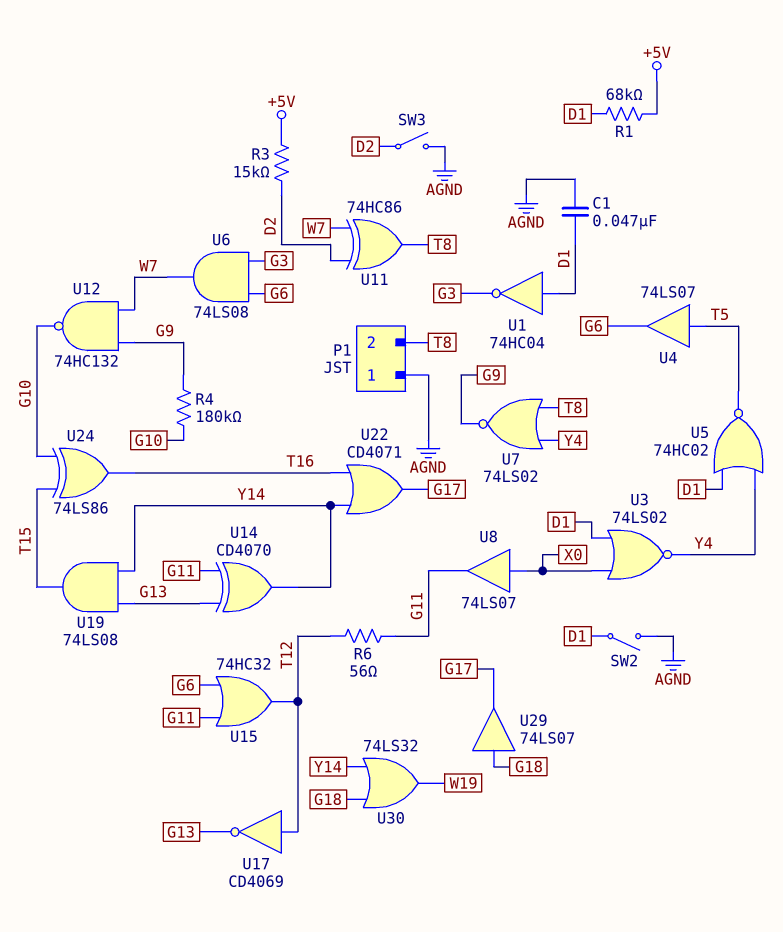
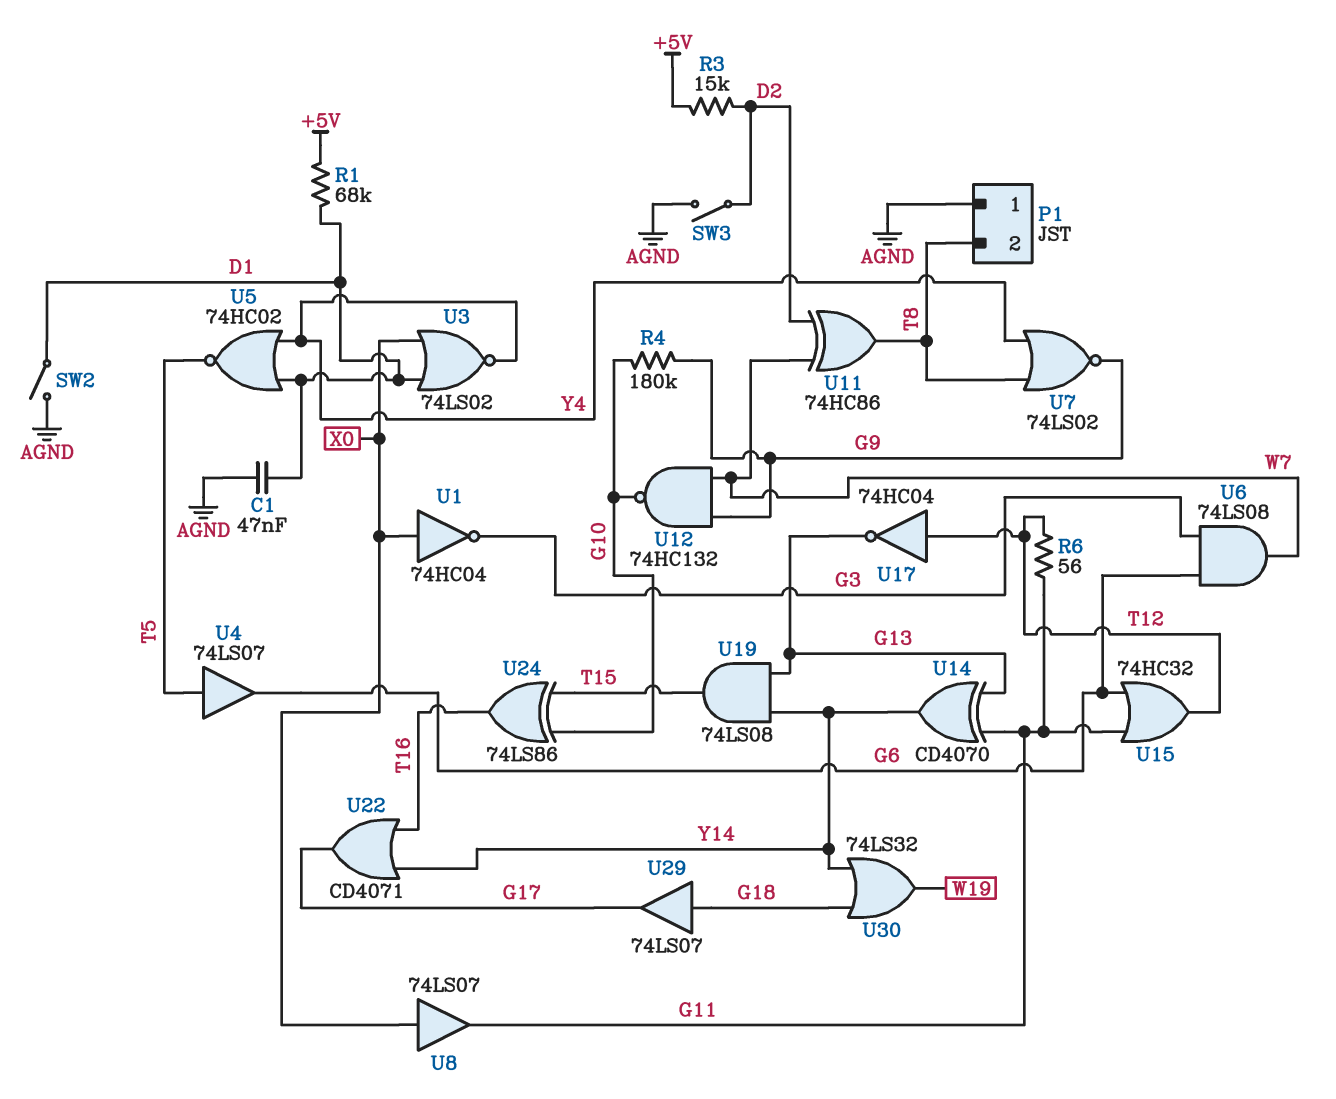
U1: NOT 74HC04 (in D1, out G3) -> NOT 74HC04 (in X0, out G3)
U17: NOT CD4069 (in T12, out G13) -> NOT 74HC04 (in T12, out G13)

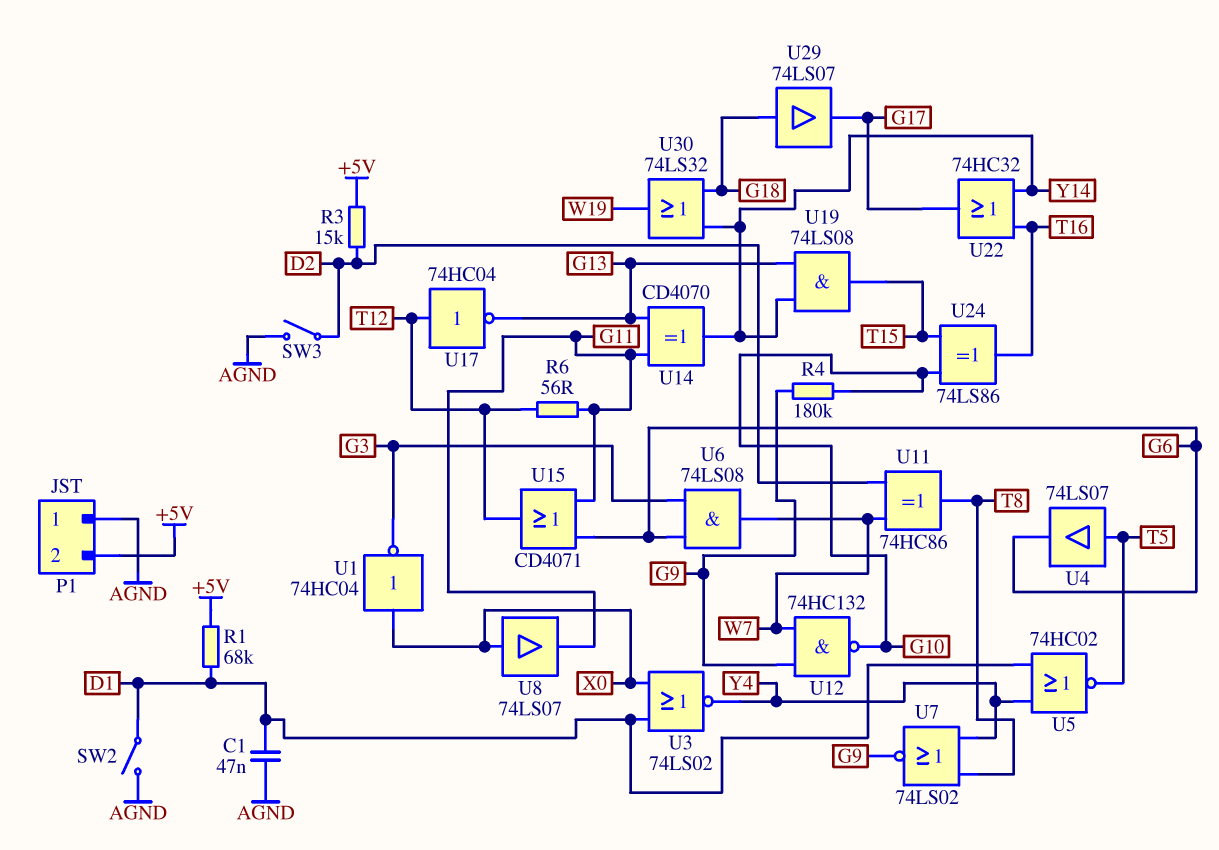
P1 pin 2: T8 -> +5V
U15: OR 74HC32 (in G6, in G11, out T12) -> OR CD4071 (in G6, in G11, out T12)
U22: OR CD4071 (in T16, in Y14, out G17) -> OR 74HC32 (in T16, in Y14, out G17)

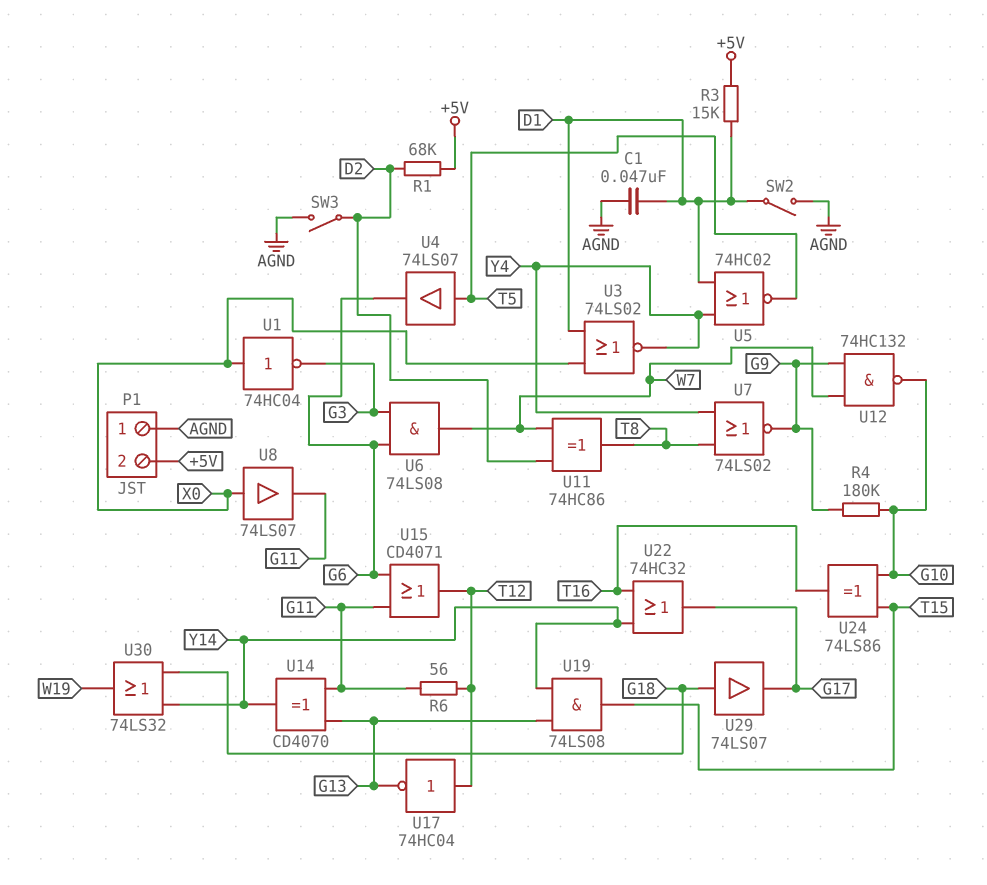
R1: 68k (+5V, D1) -> 68k (+5V, D2)
R3: 15k (+5V, D2) -> 15k (+5V, D1)

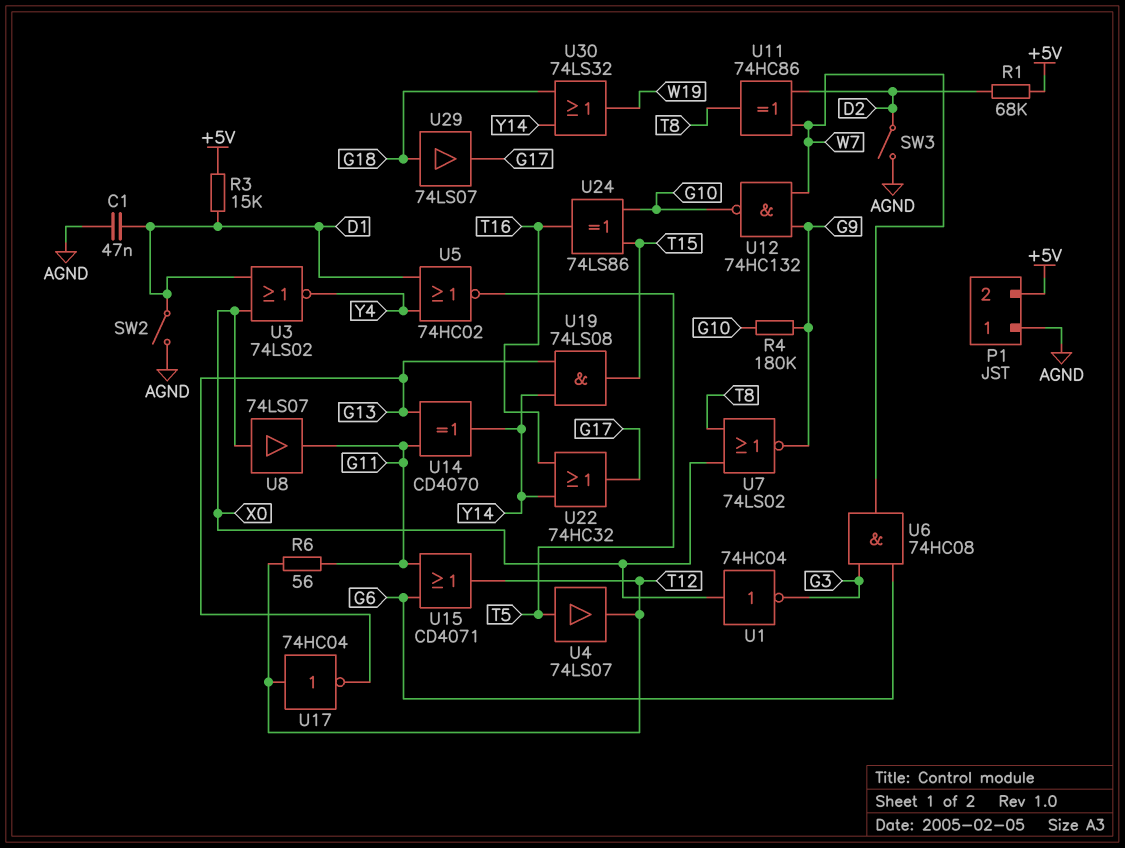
U4: buffer 74LS07 (in T5, out G6) -> buffer 74LS07 (in T5, out T12)
U6: AND 74LS08 (in G3, in G6, out W7) -> AND 74HC08 (in G3, in G6, out W7)
U7: NOR 74LS02 (in T8, in Y4, out G9) -> NOR 74LS02 (in T8, in X0, out G9)

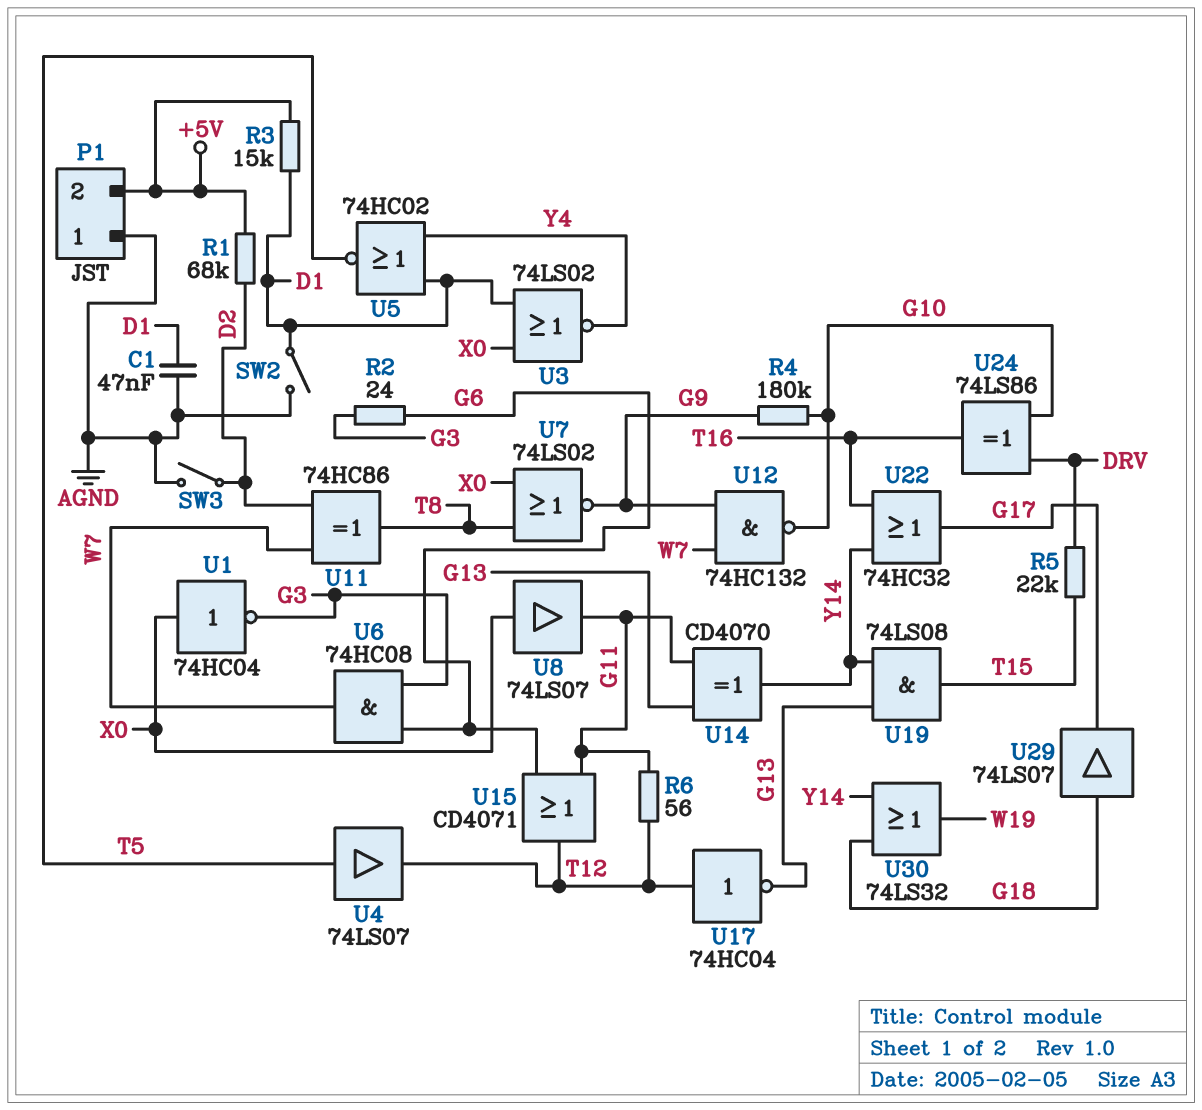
R2: none -> 24 (G3, G6)
R5: none -> 22k (DRV, T15)
U24: XOR 74LS86 (in G10, in T15, out T16) -> XOR 74LS86 (in DRV, in G10, out T16)

